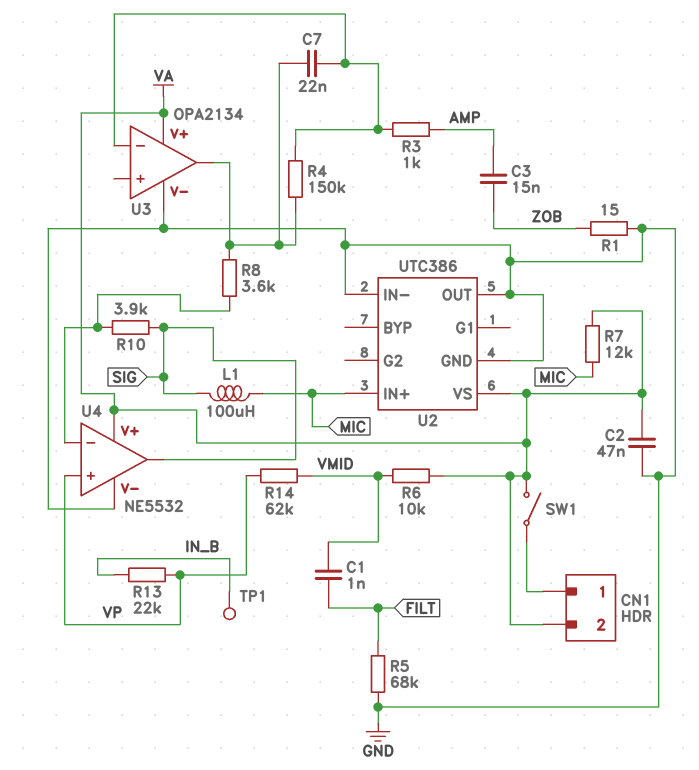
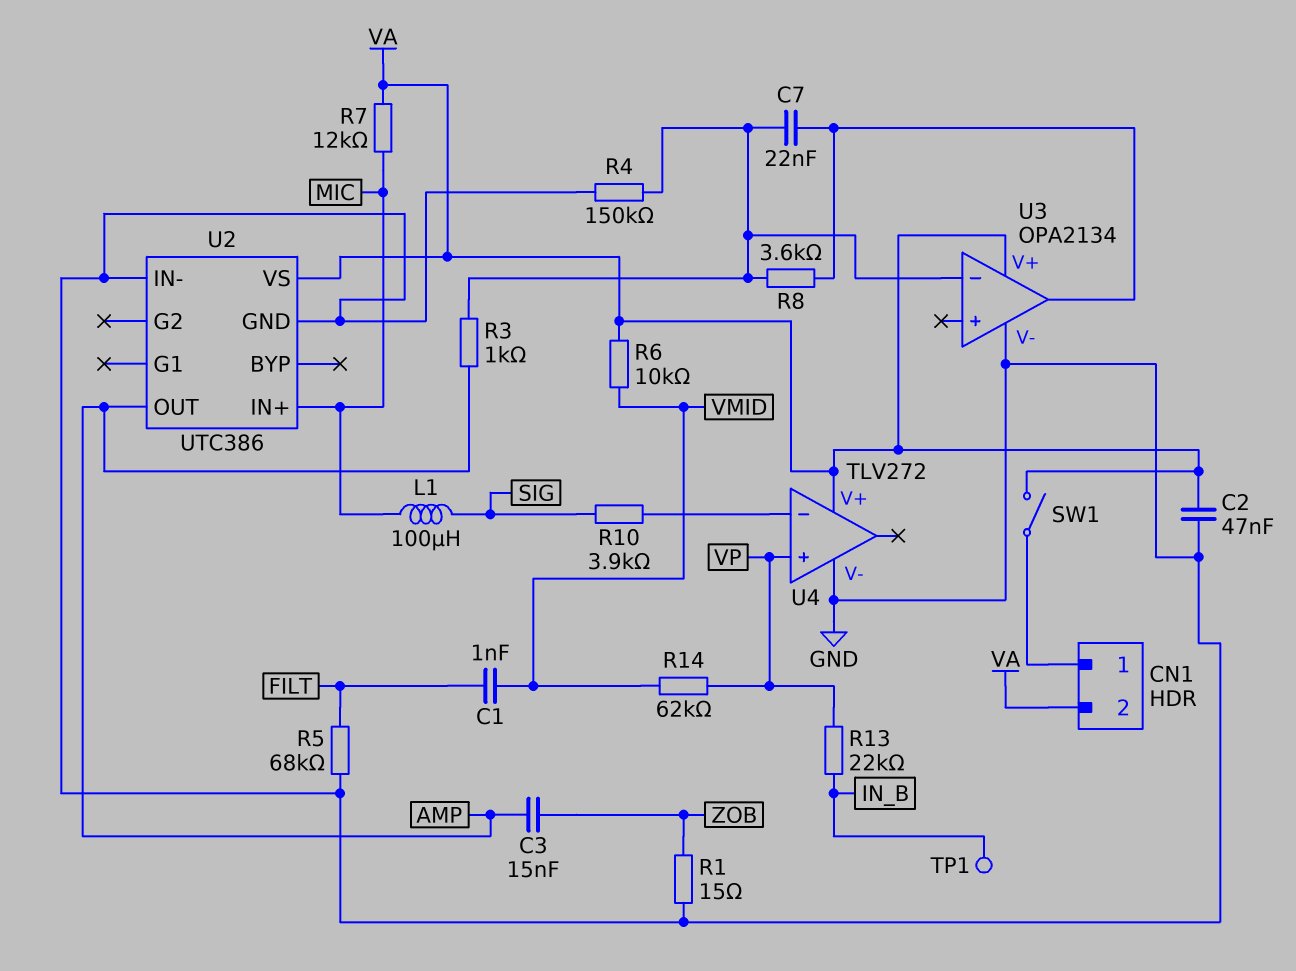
R4: 150k (U3/in-, U3/out) -> 150k (GND, U3/in-)
R8: 3.6k (U3/out, U4/in-) -> 3.6k (U3/in-, U3/out)
U2 pin OUT: GND -> AMP
U4: NE5532 -> TLV272
U4 pin out: SIG -> none

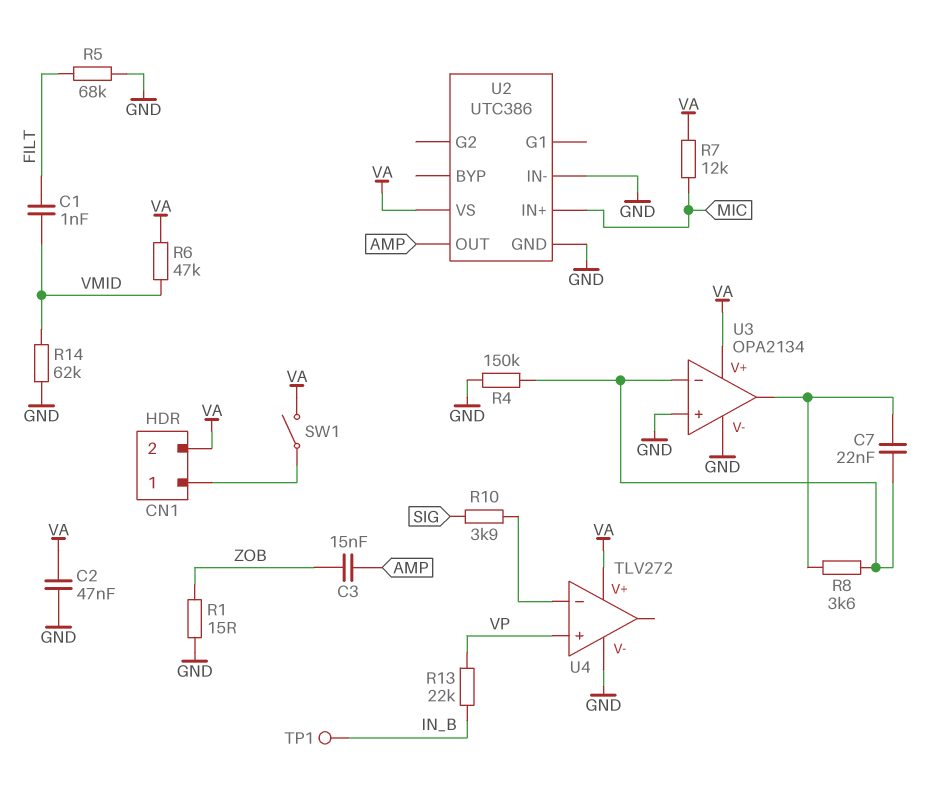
L1: 100uH (MIC, SIG) -> none
R3: 1k (AMP, U3/in-) -> none
R6: 10k (VA, VMID) -> 47k (VA, VMID)
R14: 62k (VMID, VP) -> 62k (GND, VMID)
U3 pin in+: none -> GND

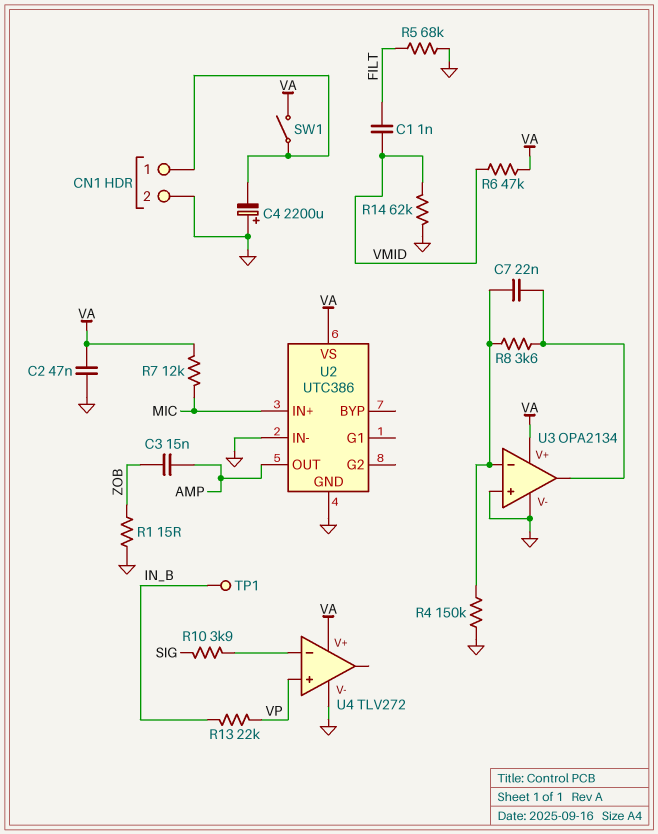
C4: none -> 2200uF (plus GND, minus CN1/1)
CN1 pin 2: VA -> GND

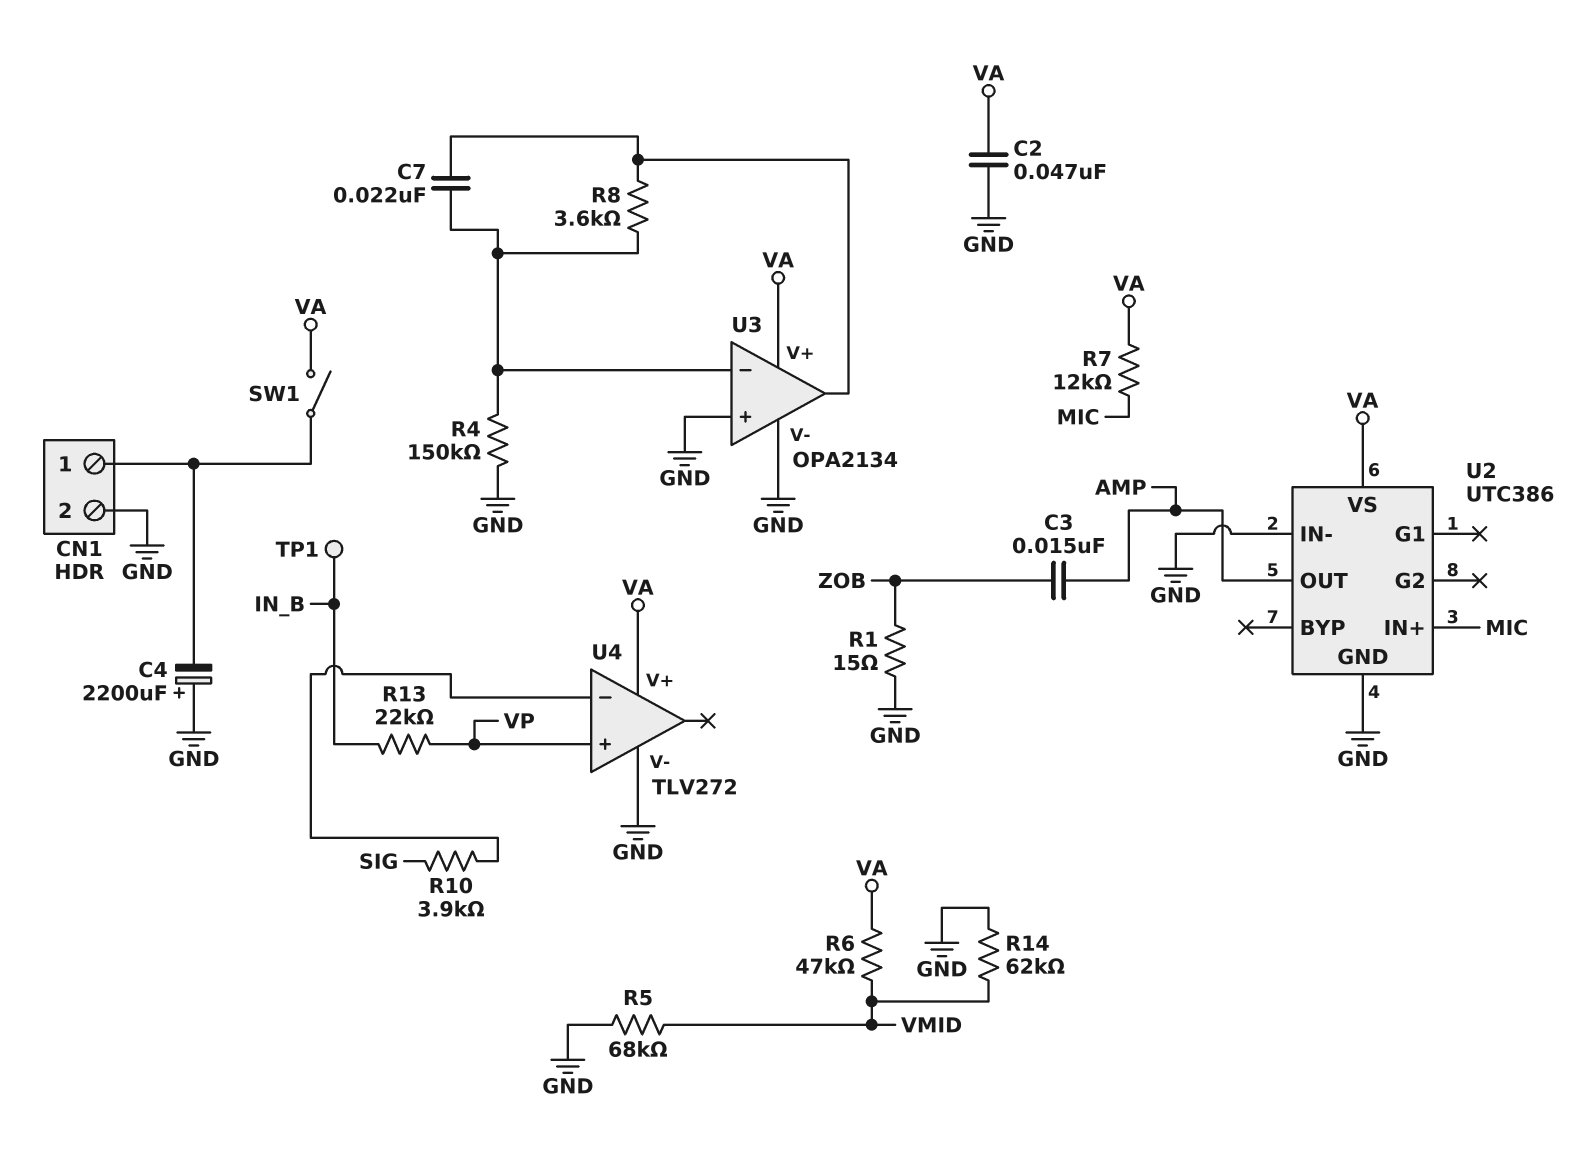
C1: 1nF (FILT, VMID) -> none
R5: 68k (FILT, GND) -> 68k (GND, VMID)

